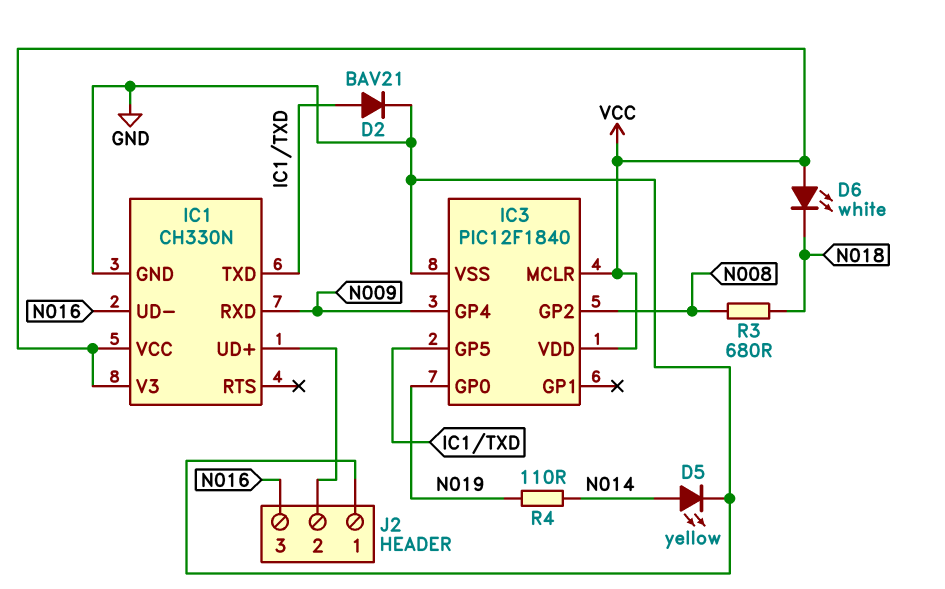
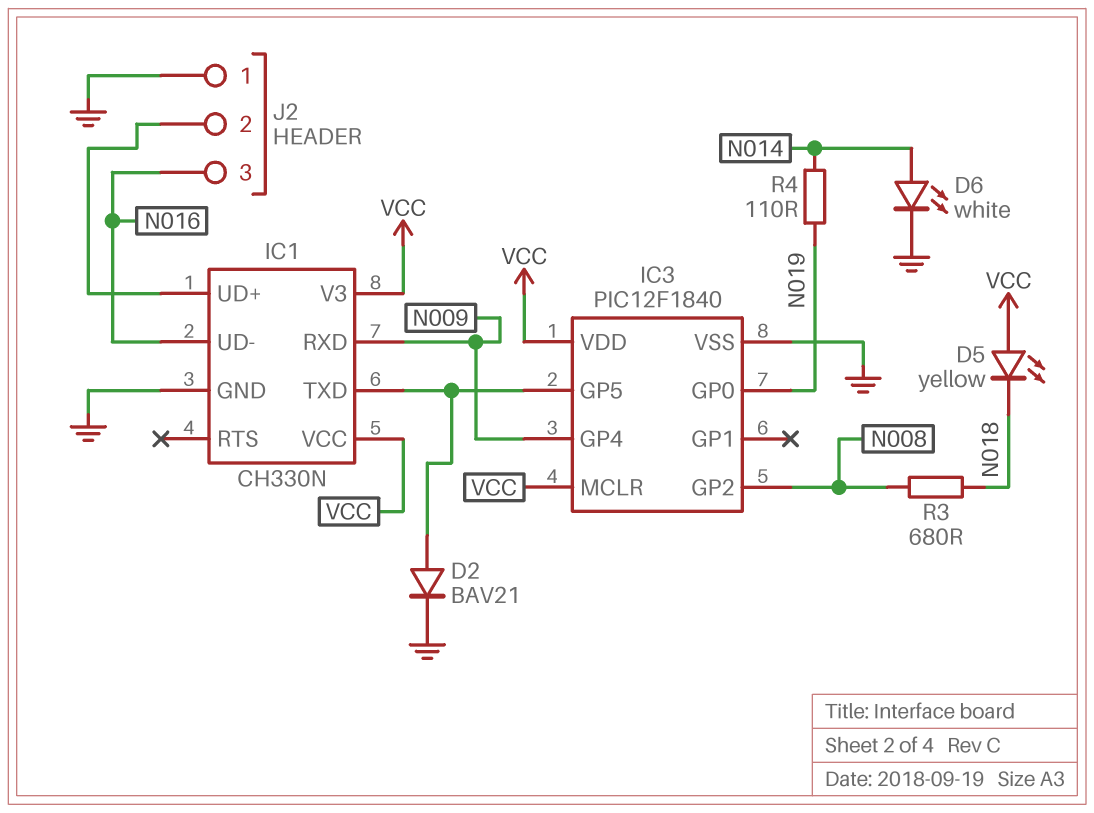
D5: LED yellow (A N014, K GND) -> LED yellow (A VCC, K N018)
D6: LED white (A VCC, K N018) -> LED white (A N014, K GND)

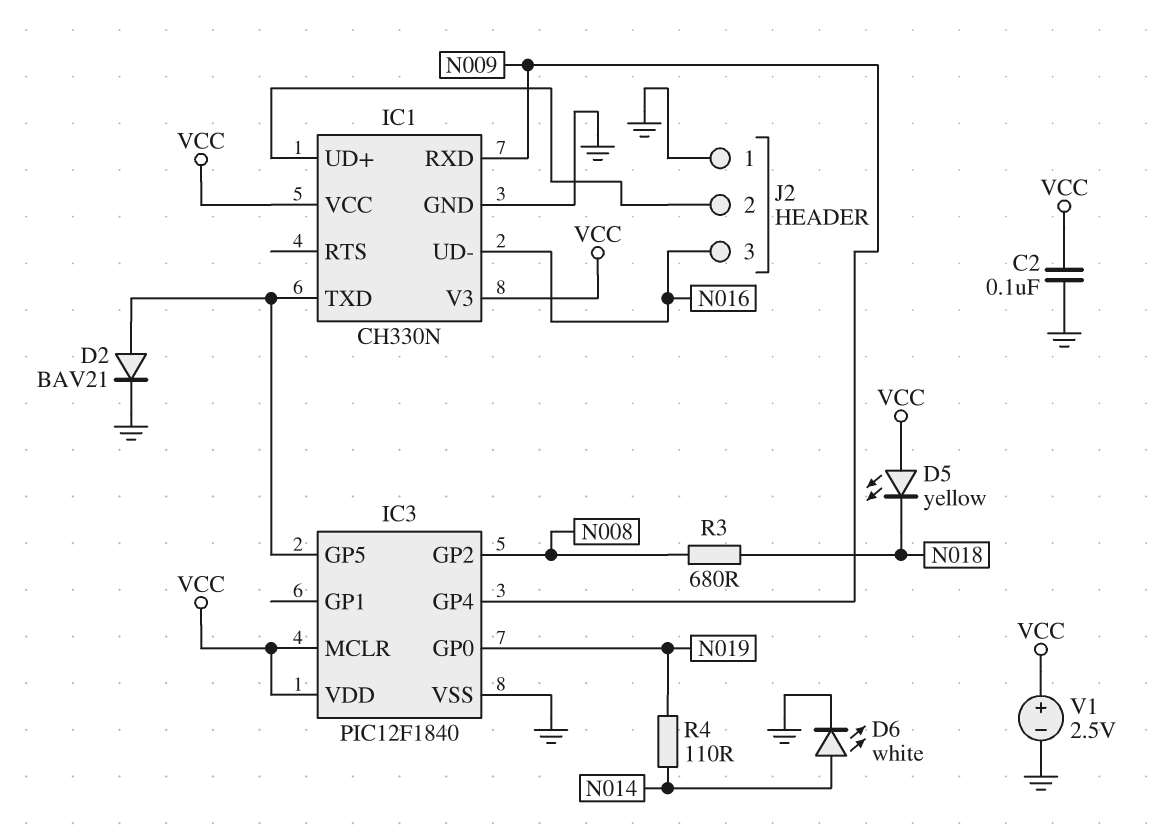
C2: none -> 100nF (GND, VCC)
V1: none -> 2.5V (plus VCC, minus GND)

